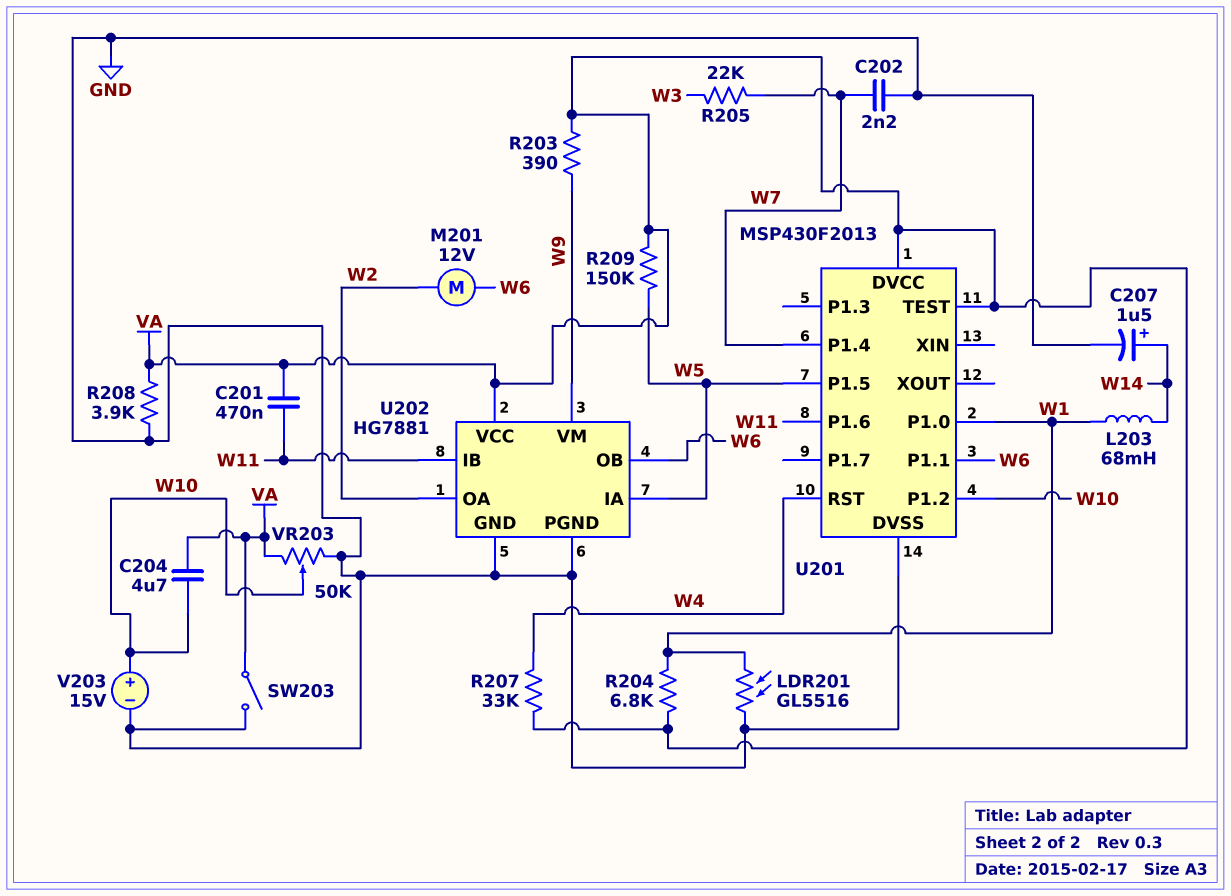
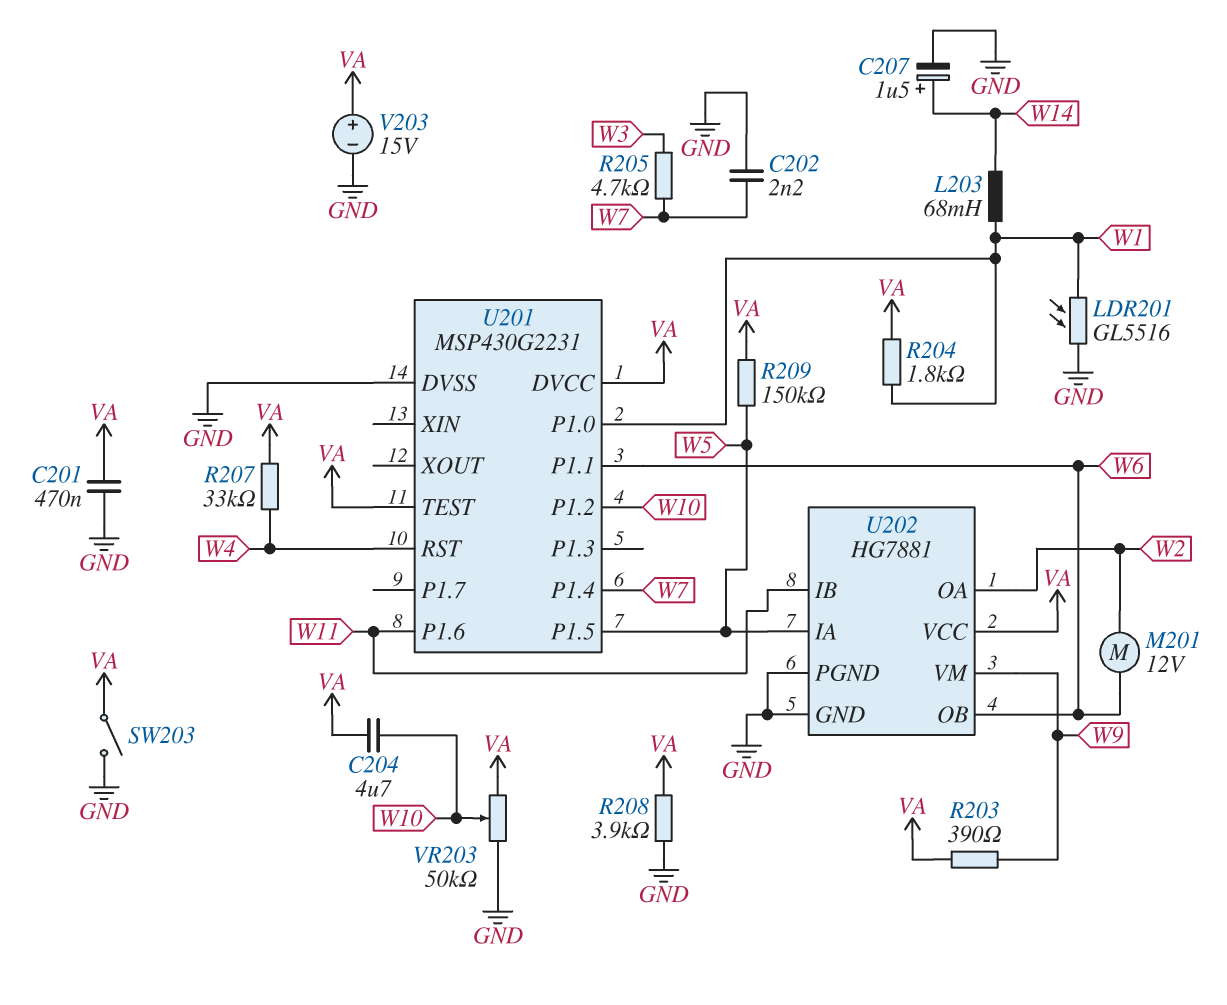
C201: 470nF (VA, W11) -> 470nF (GND, VA)
R204: 6.8k (VA, W1) -> 1.8k (VA, W1)
R205: 22k (W3, W7) -> 4.7k (W3, W7)
U201: MSP430F2013 -> MSP430G2231
V203: 15V (plus W10, minus GND) -> 15V (plus VA, minus GND)

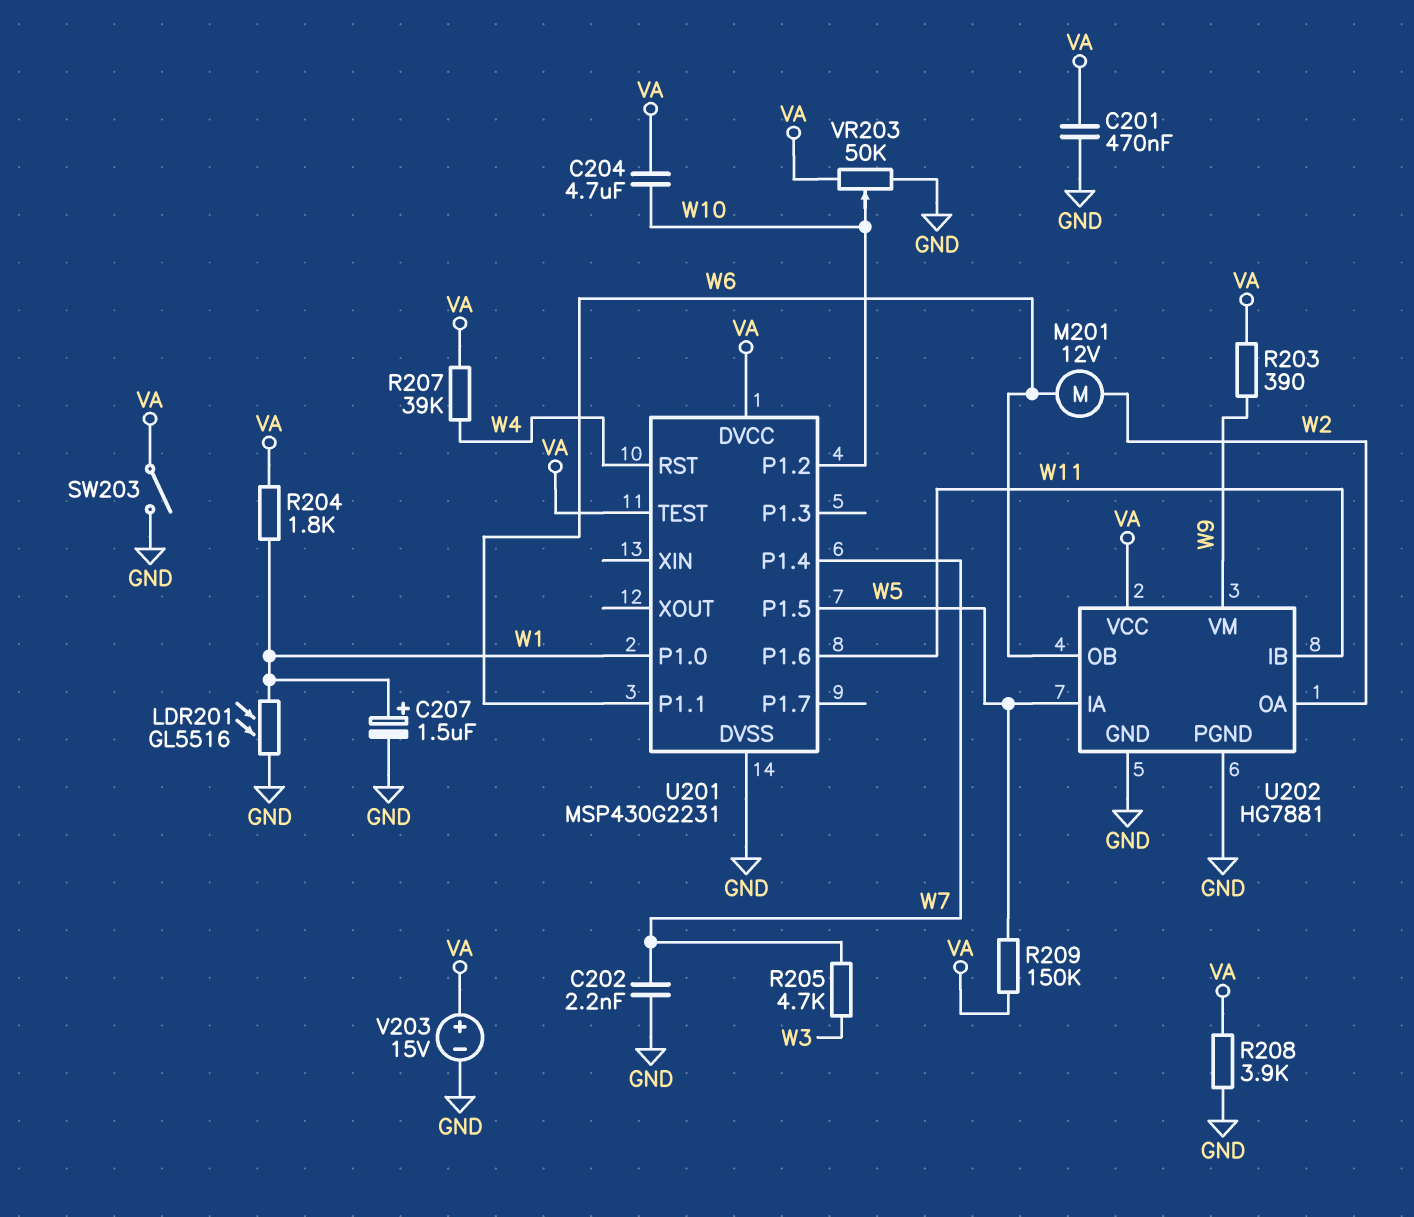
C207: 1.5uF (plus W14, minus GND) -> 1.5uF (plus W1, minus GND)
L203: 68mH (W1, W14) -> none
R207: 33k (VA, W4) -> 39k (VA, W4)

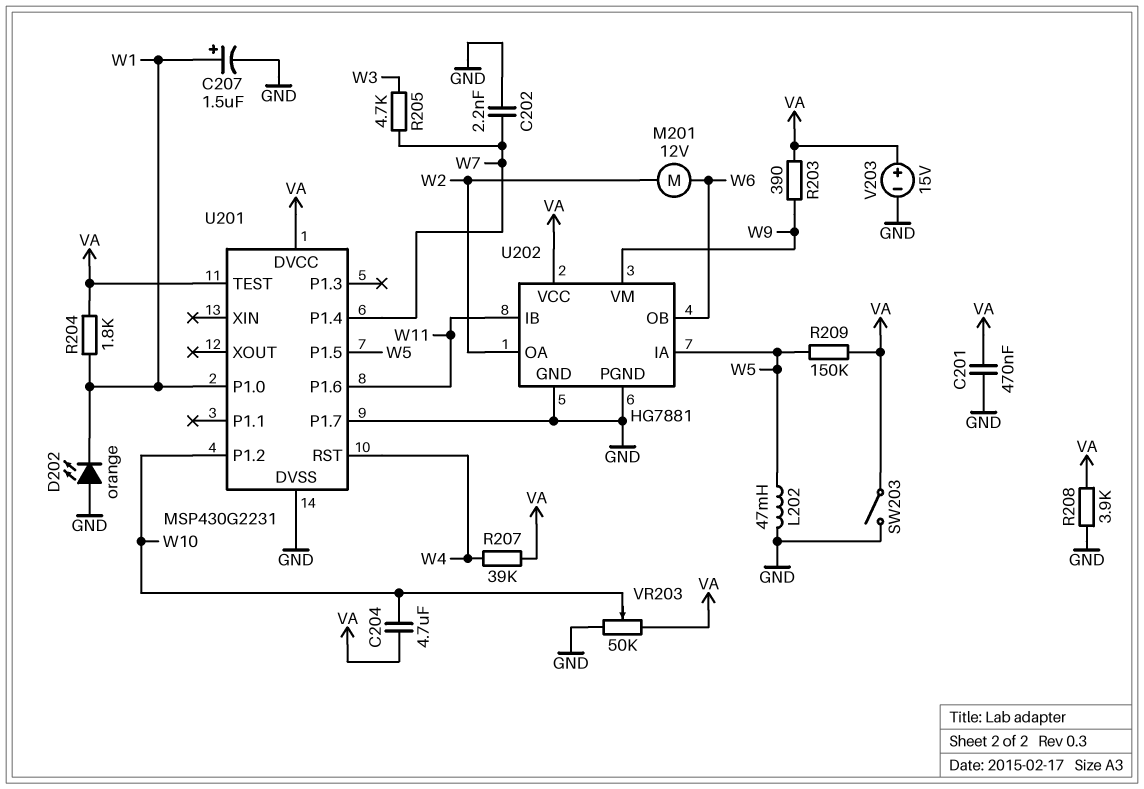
D202: none -> LED orange (A GND, K W1)
L202: none -> 47mH (GND, W5)
LDR201: GL5516 (GND, W1) -> none
U201 pin P1.1: W6 -> none
U201 pin P1.7: none -> GND

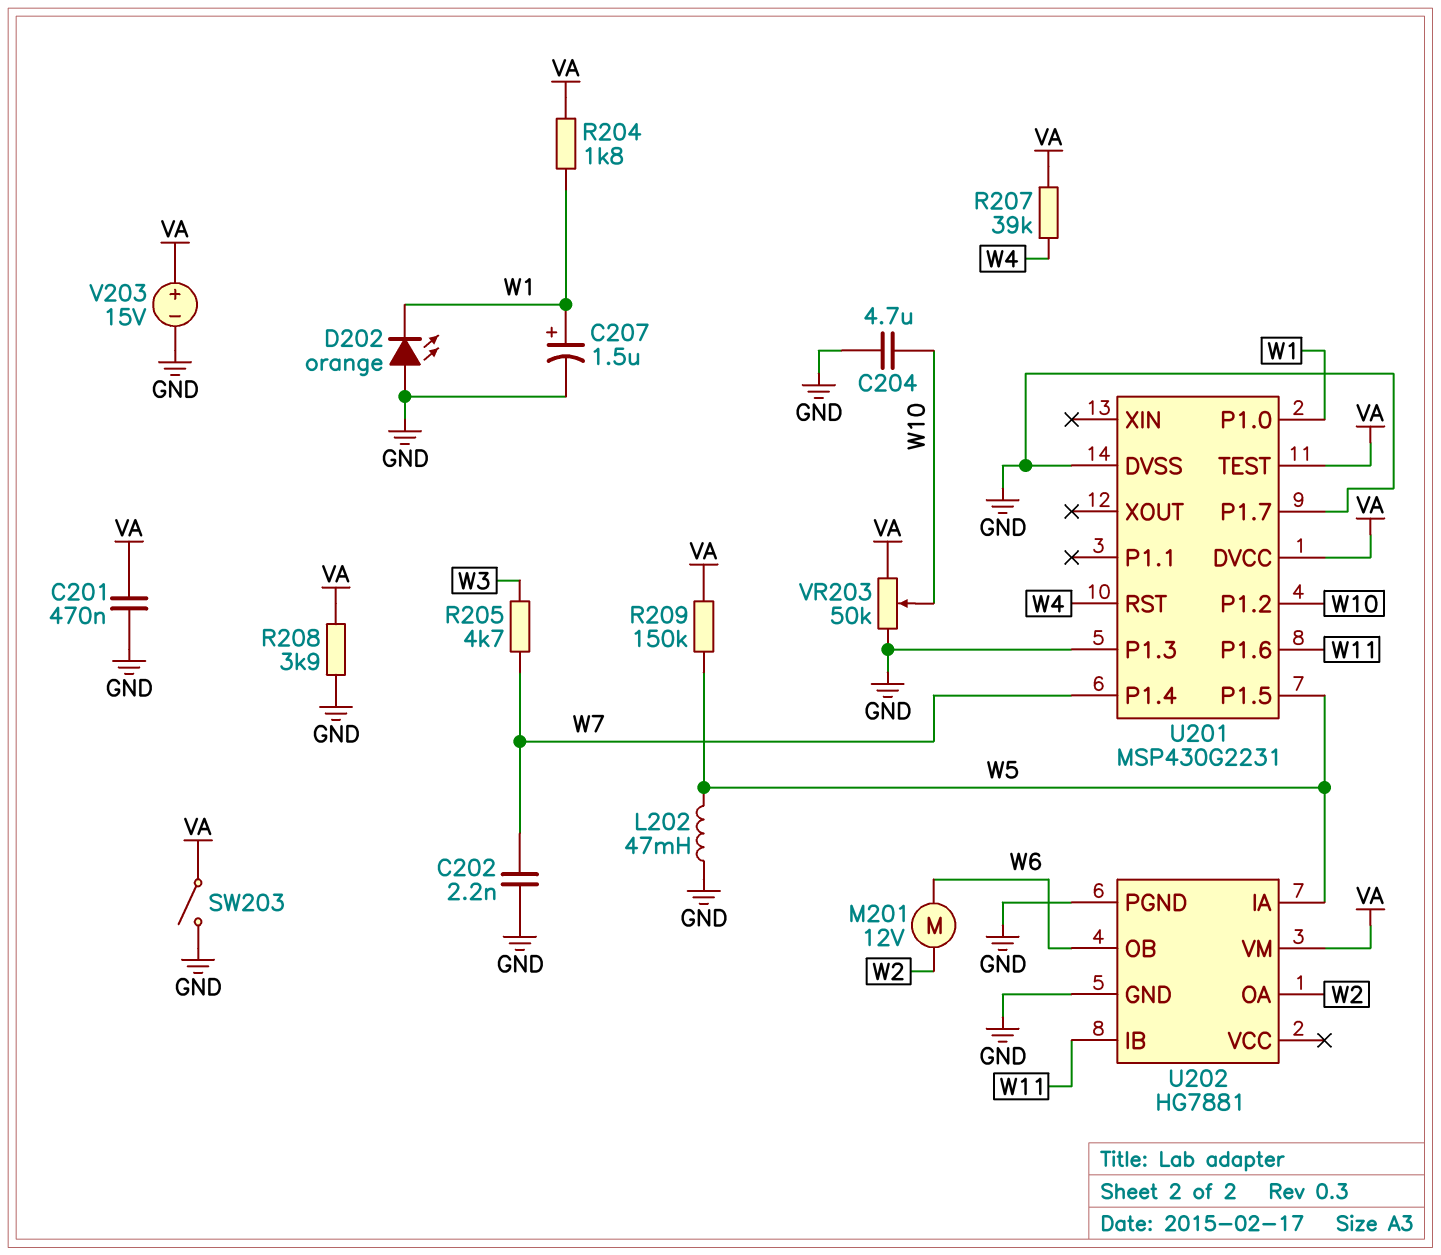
C204: 4.7uF (VA, W10) -> 4.7uF (GND, W10)
R203: 390 (VA, W9) -> none
U201 pin P1.3: none -> GND
U202 pin VCC: VA -> none
U202 pin VM: W9 -> VA

